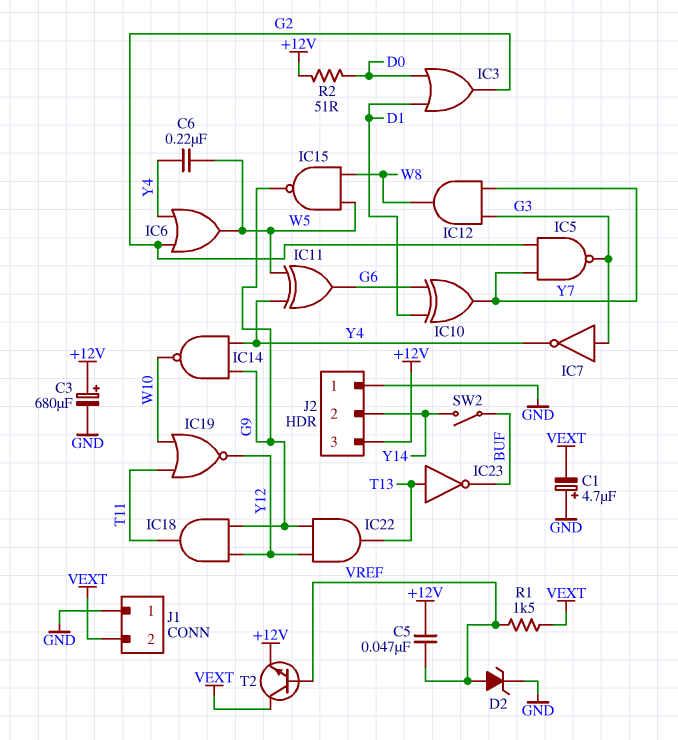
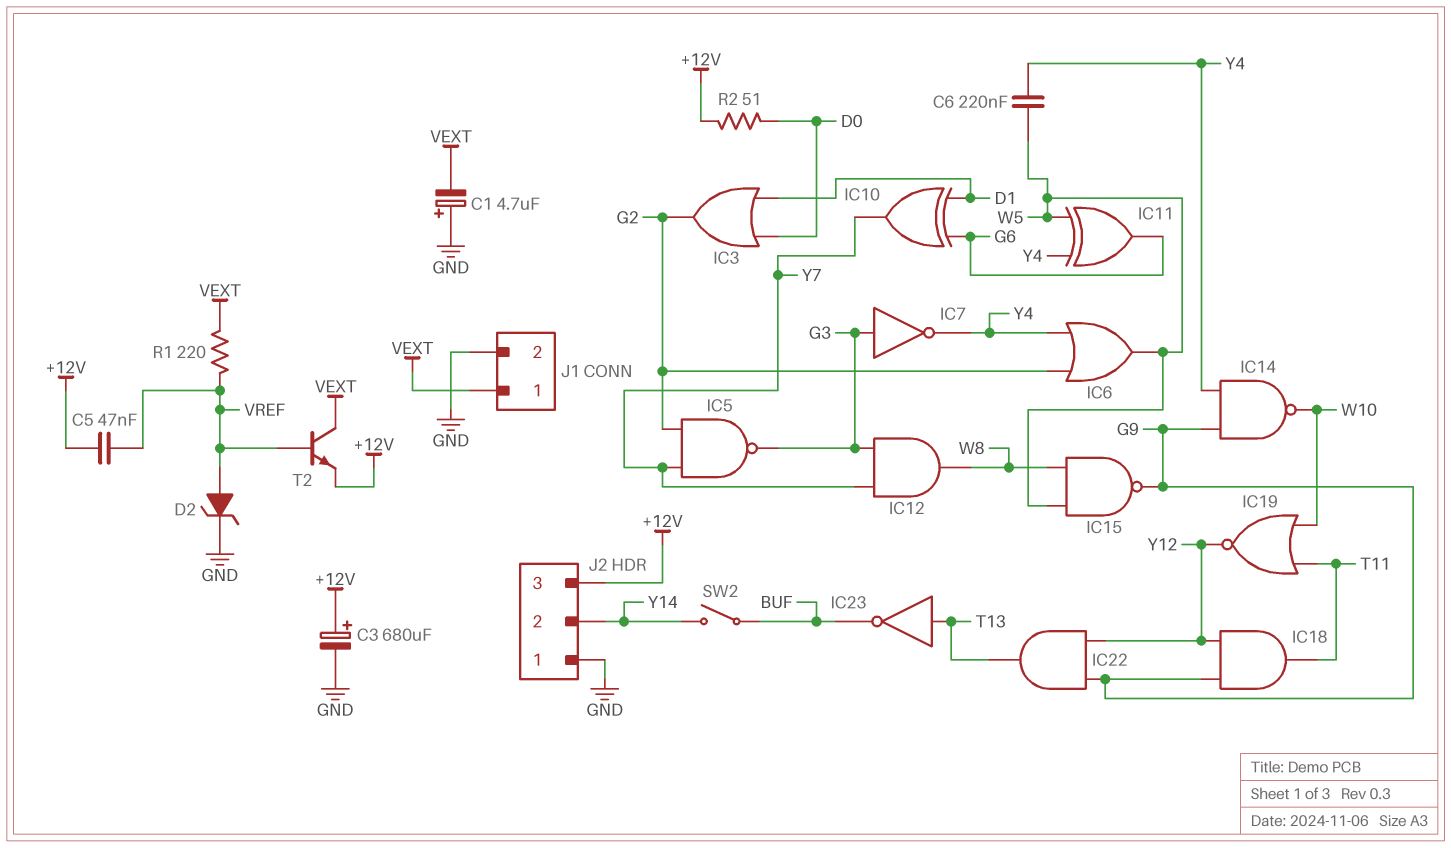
J1 pin 1: GND -> VEXT
J1 pin 2: VEXT -> GND
R1: 1.5k (VEXT, VREF) -> 220 (VEXT, VREF)

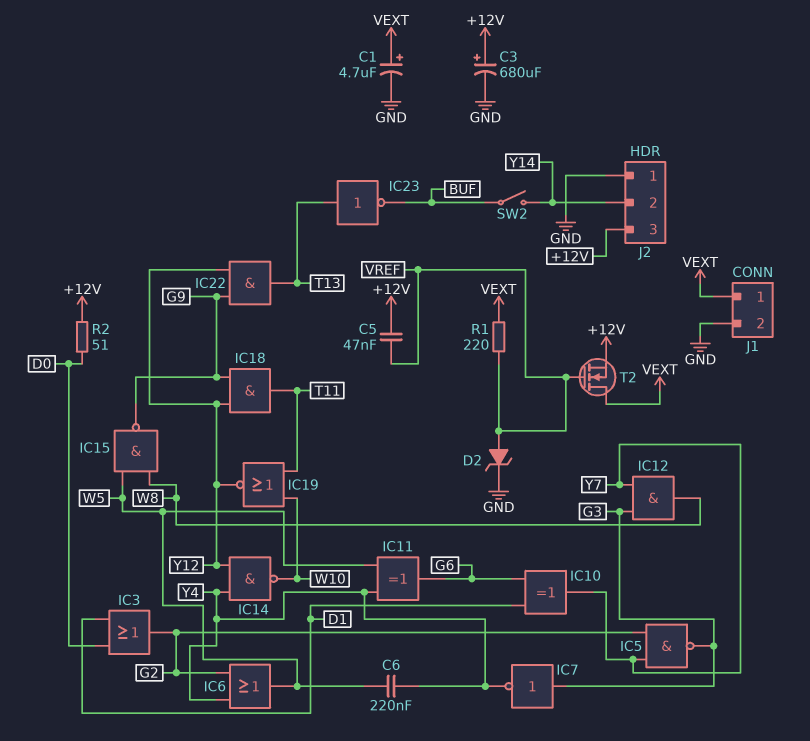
C1: 4.7uF (plus GND, minus VEXT) -> 4.7uF (plus VEXT, minus GND)
IC14: NAND (in G9, in Y4, out W10) -> NAND (in Y4, in Y12, out W10)
T2: NPN (B VREF, C VEXT, E +12V) -> NMOS (G VREF, D VEXT, S +12V)

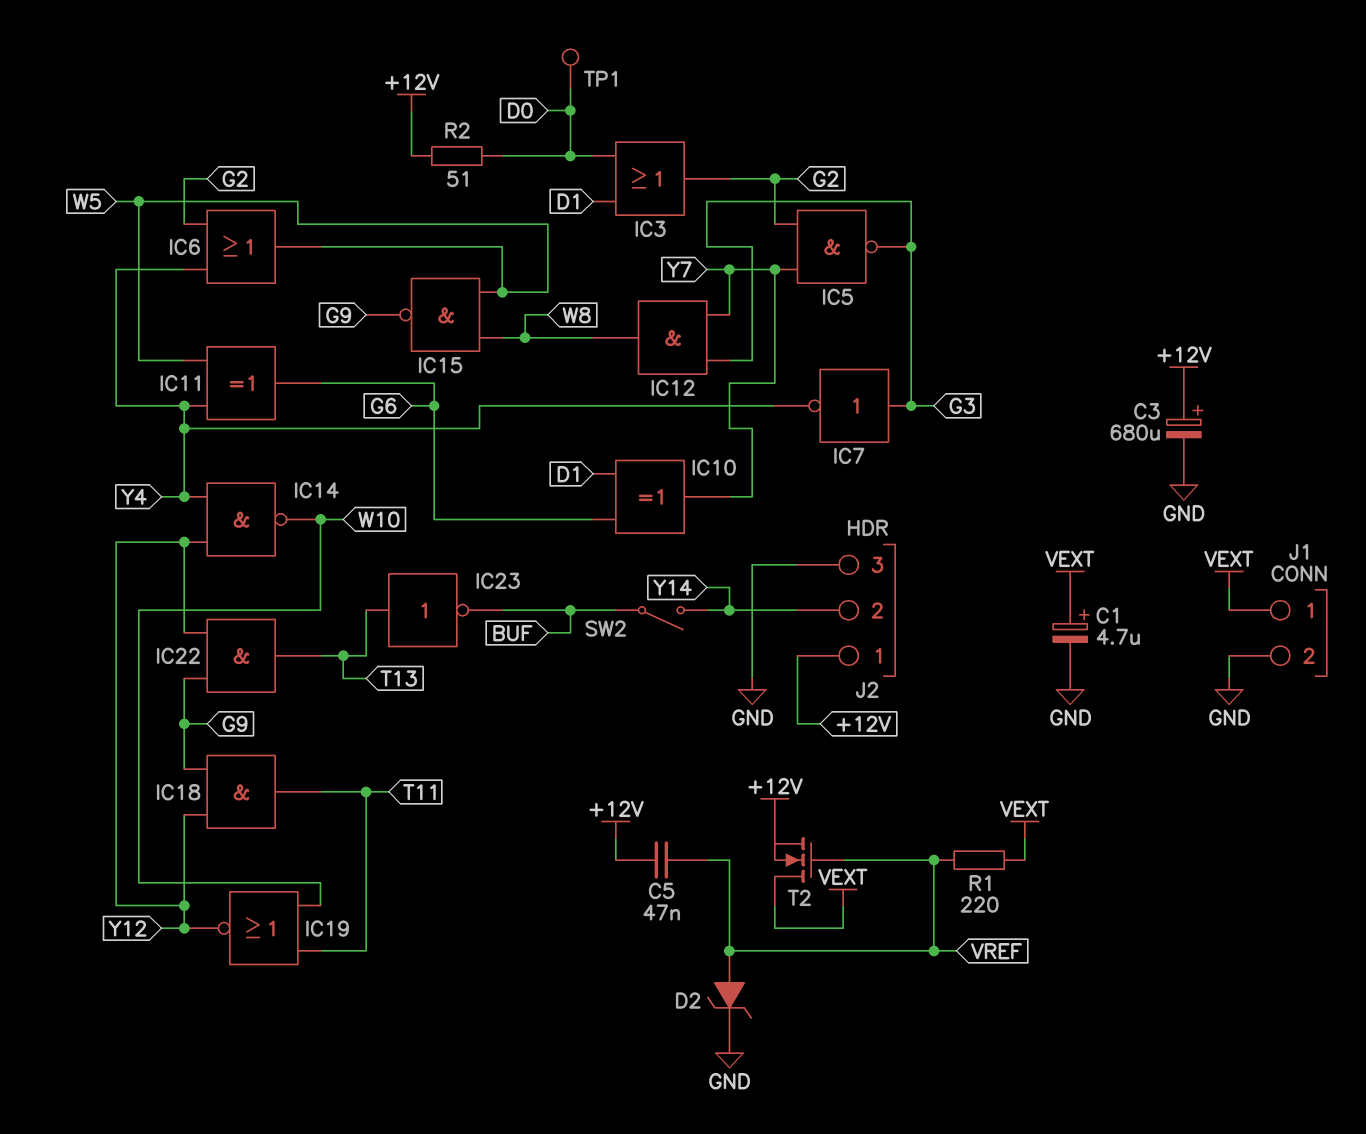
C6: 220nF (W5, Y4) -> none
J2 pin 1: GND -> +12V
J2 pin 3: +12V -> GND
TP1: none -> test point (D0)

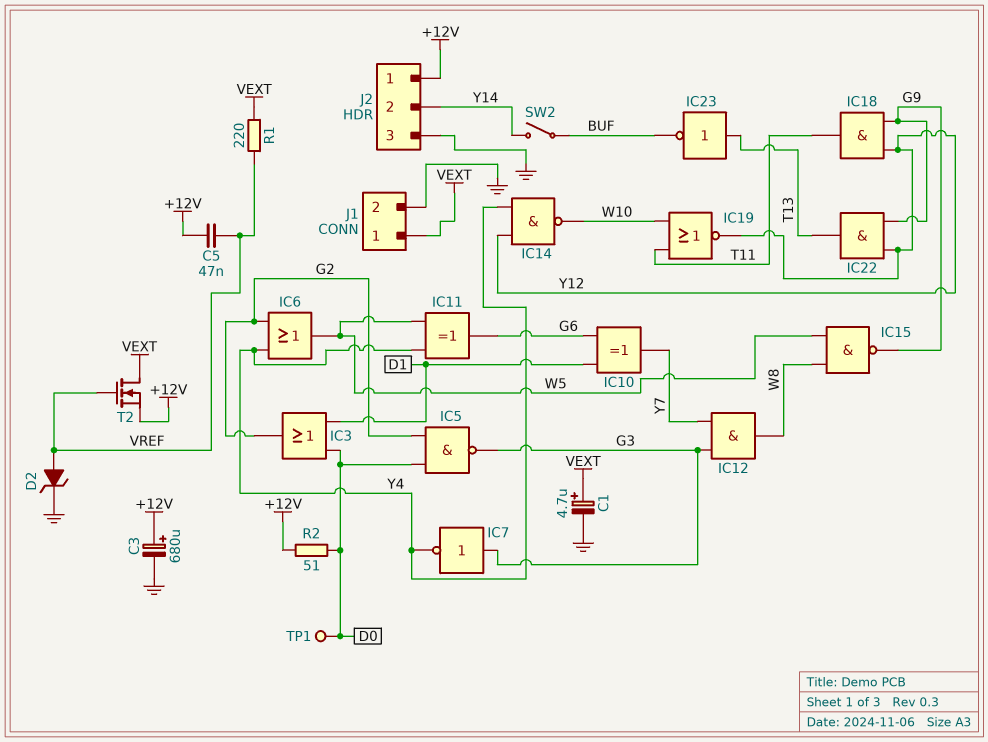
IC5: NAND (in G2, in Y7, out G3) -> NAND (in D0, in G2, out G3)

